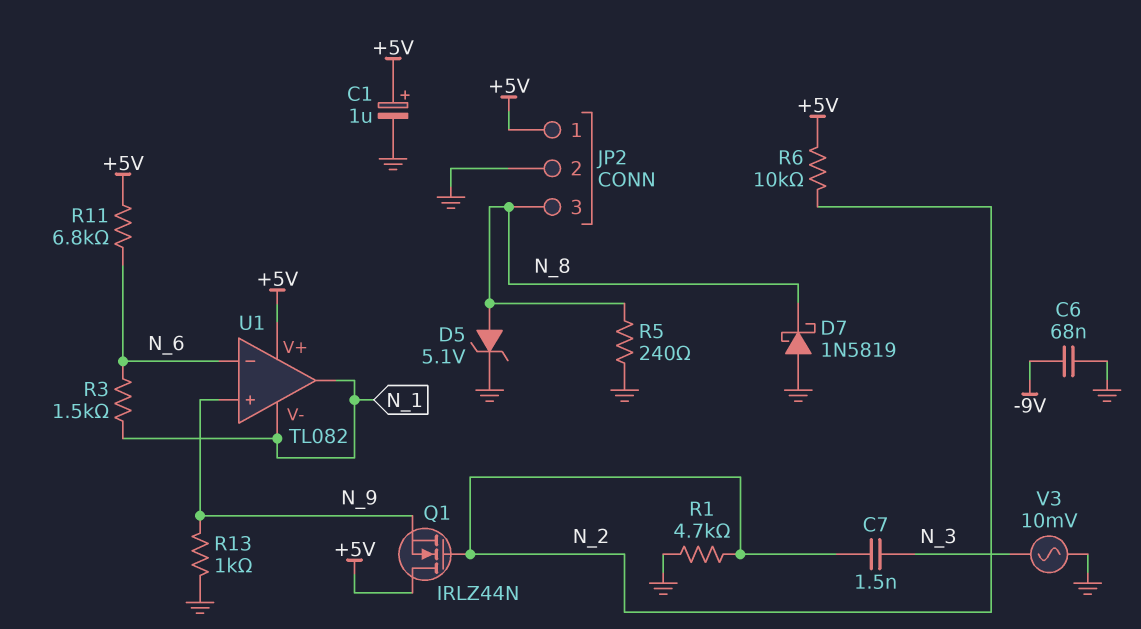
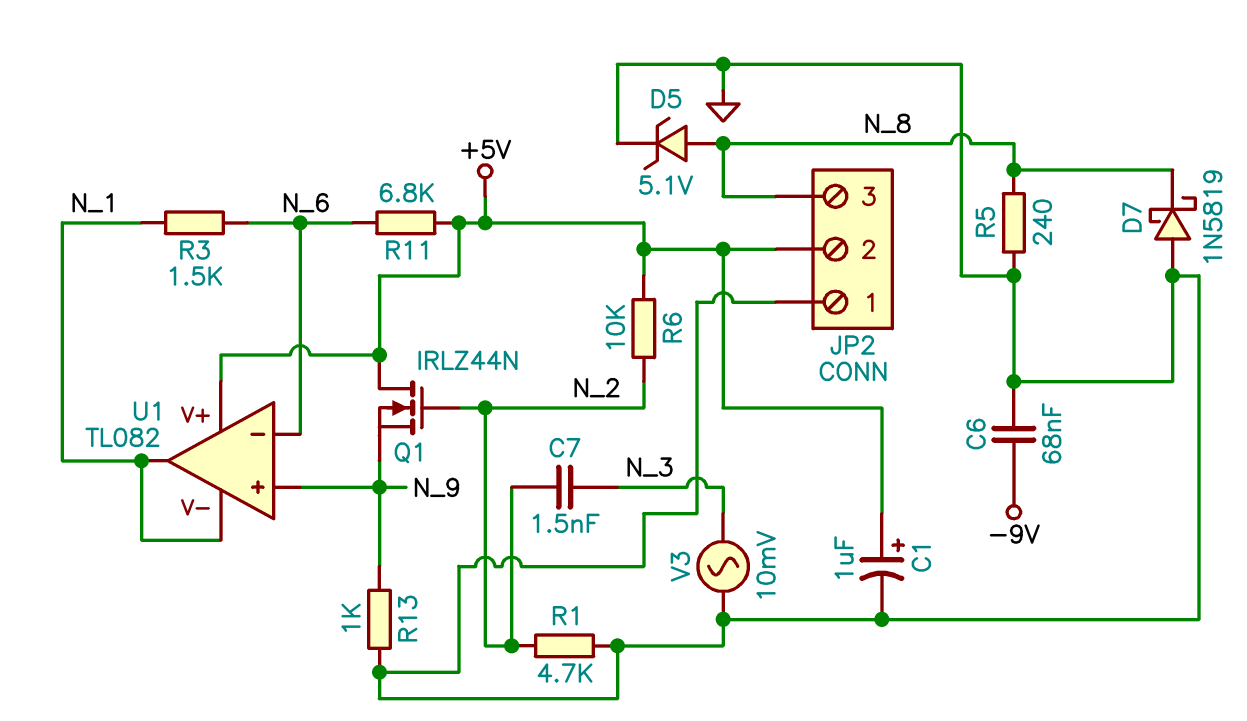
JP2 pin 1: +5V -> GND
JP2 pin 2: GND -> +5V

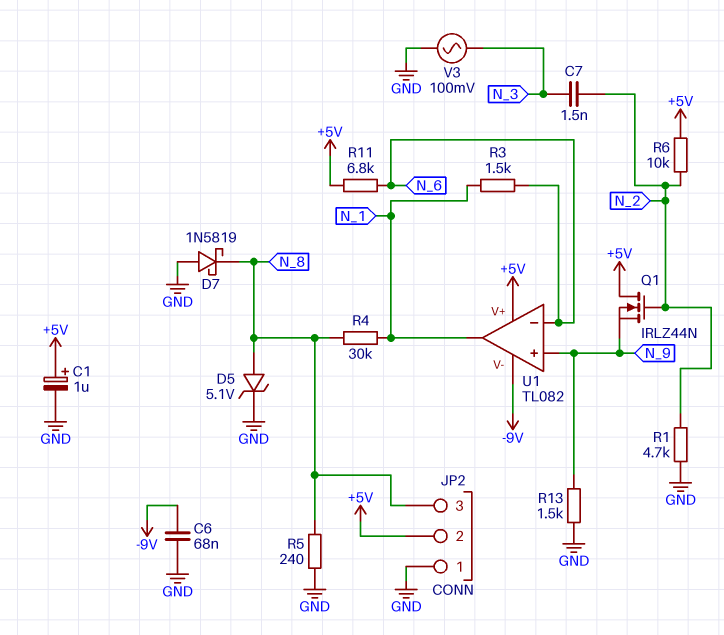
R4: none -> 30k (N_1, N_8)
R13: 1k (GND, N_9) -> 1.5k (GND, N_9)
U1 pin V-: N_1 -> -9V
V3: AC 10mV (GND, N_3) -> AC 100mV (GND, N_3)

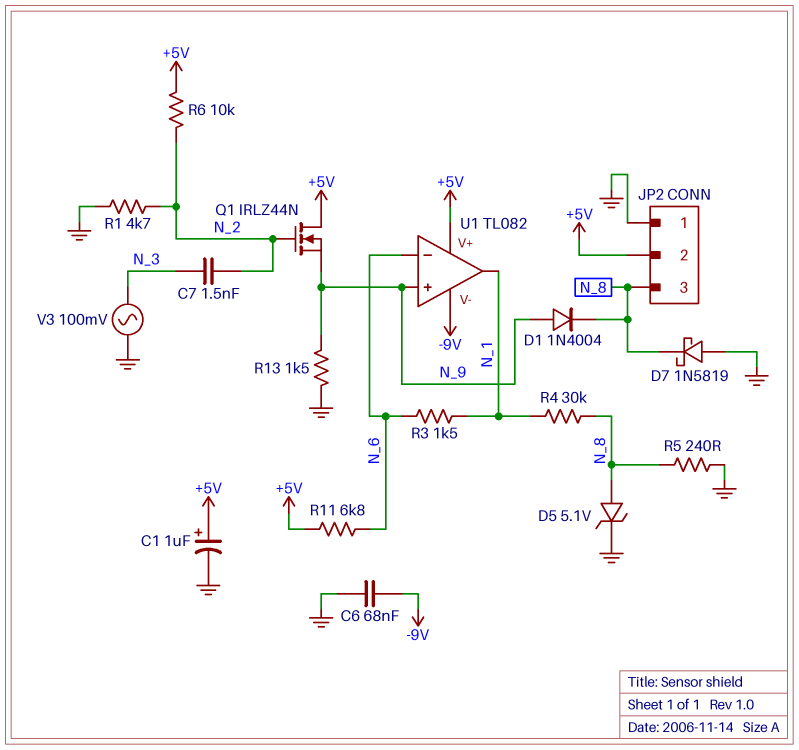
D1: none -> diode 1N4004 (A N_9, K N_8)

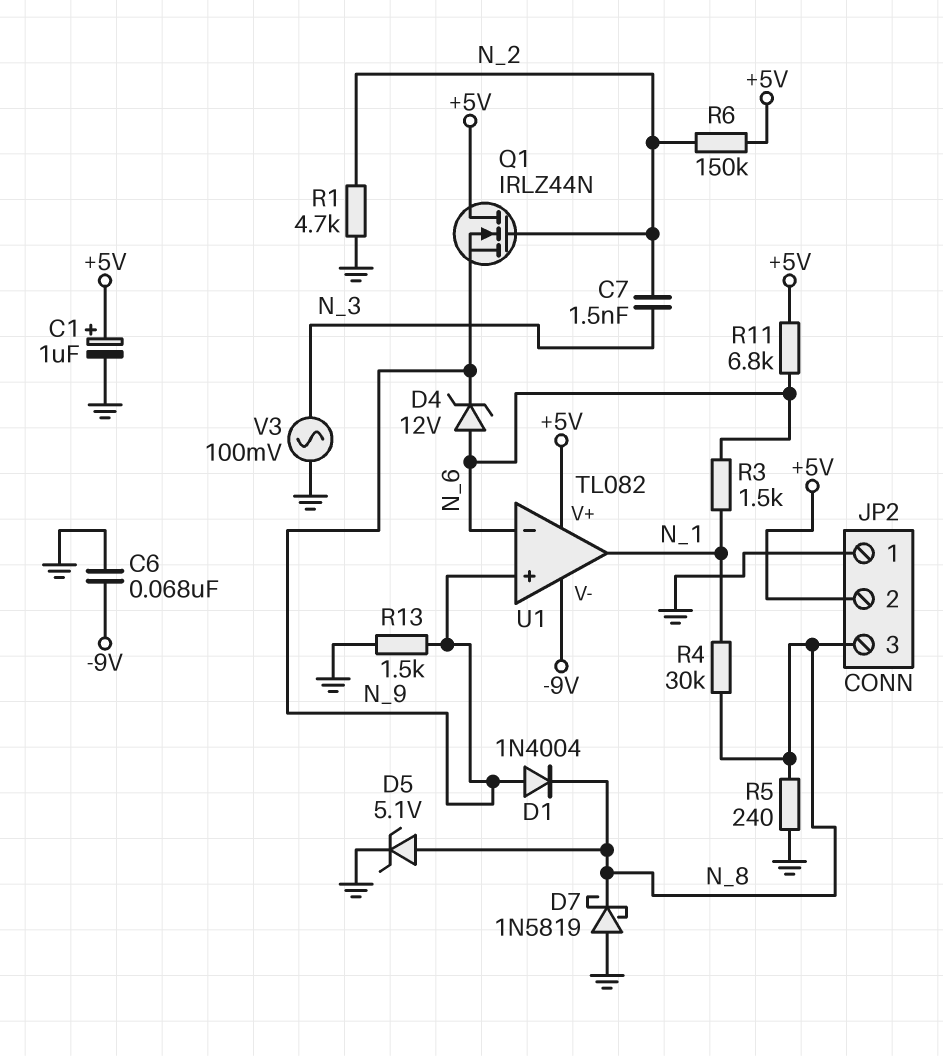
D4: none -> zener 12V (A N_6, K N_9)
R6: 10k (+5V, N_2) -> 150k (+5V, N_2)

